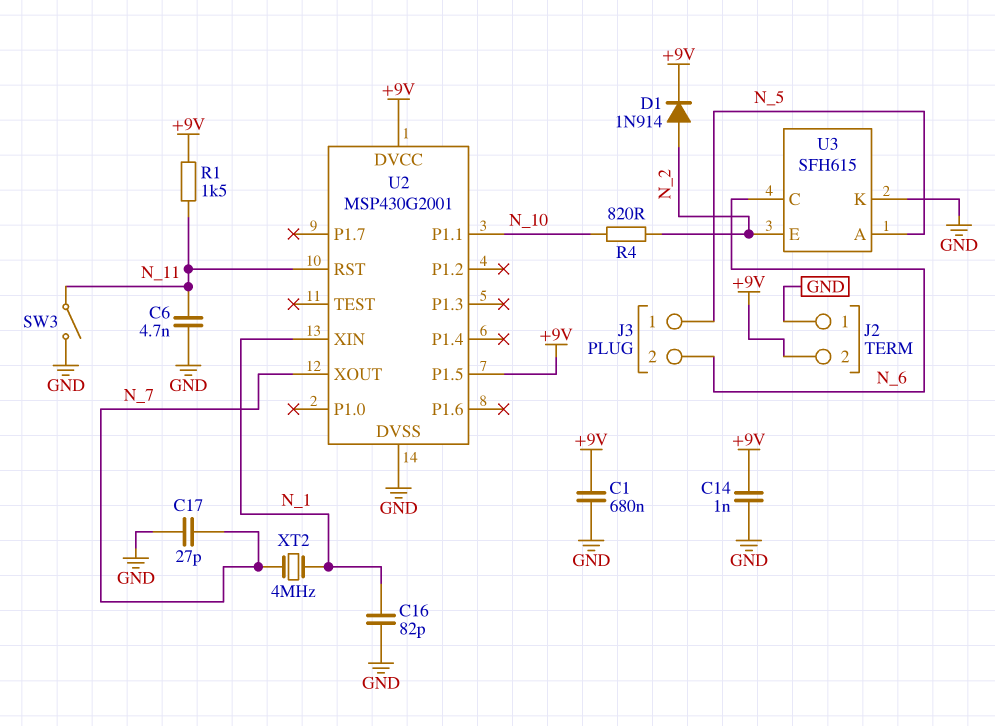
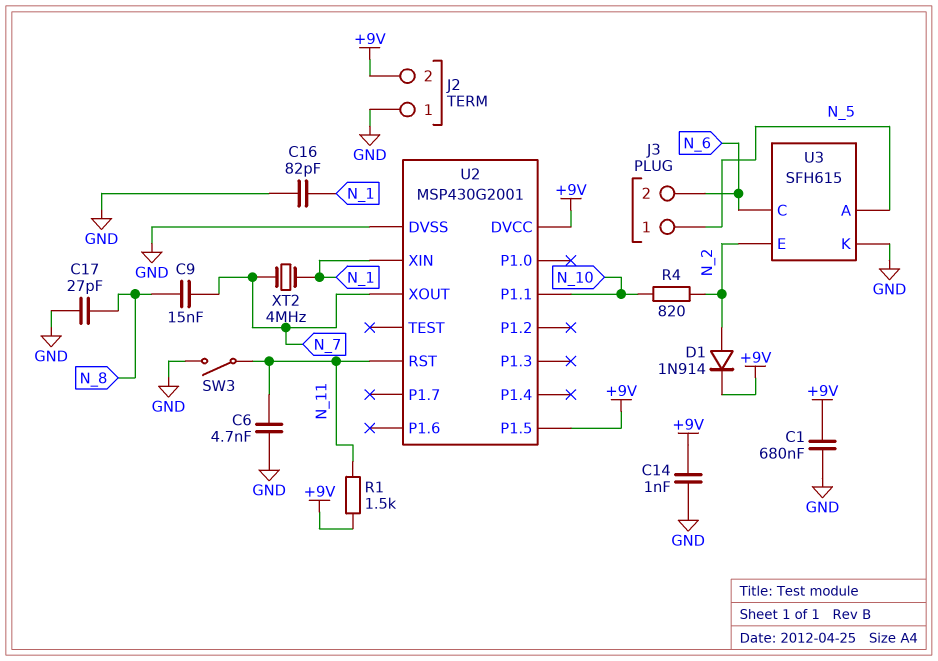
C9: none -> 15nF (N_7, N_8)
C17: 27pF (GND, N_7) -> 27pF (GND, N_8)

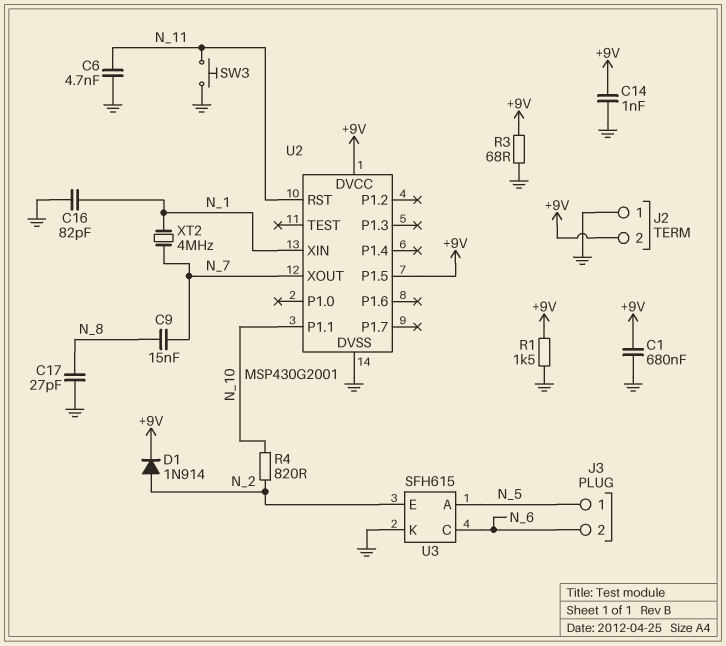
R1: 1.5k (+9V, N_11) -> 1.5k (+9V, GND)
R3: none -> 68 (+9V, GND)
SW3: switch (GND, N_11) -> button (GND, N_11)

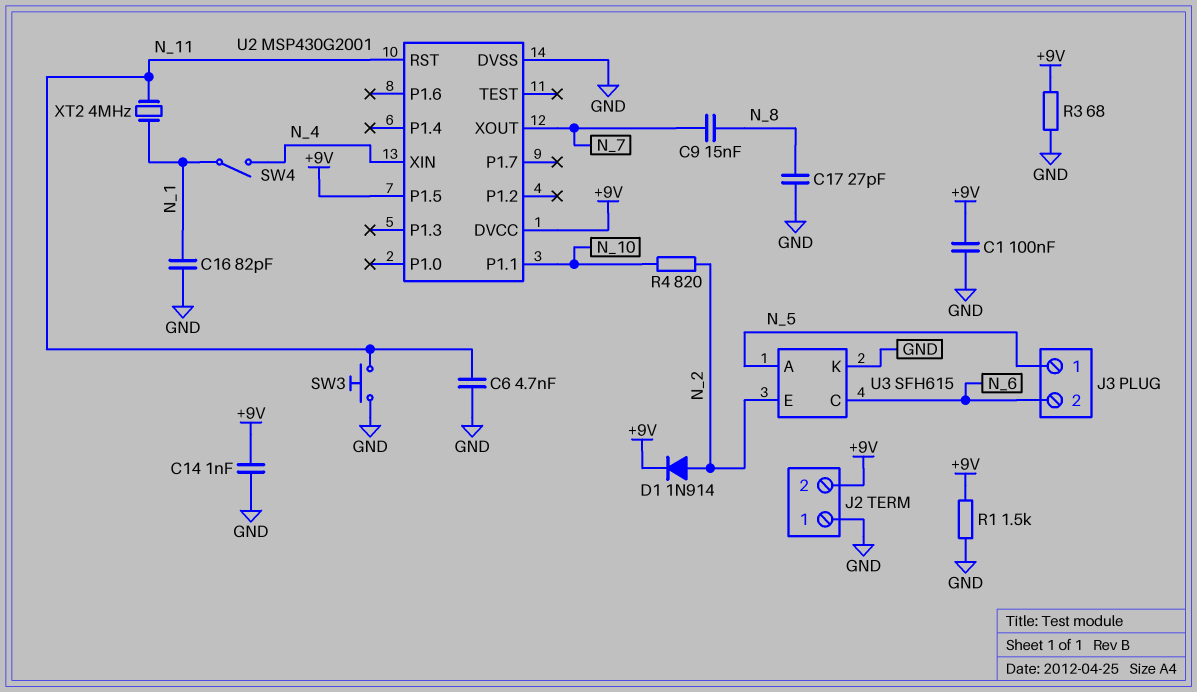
C1: 680nF (+9V, GND) -> 100nF (+9V, GND)
SW4: none -> switch (N_1, N_4)
U2 pin XIN: N_1 -> N_4
XT2: 4MHz (N_1, N_7) -> 4MHz (N_1, N_11)

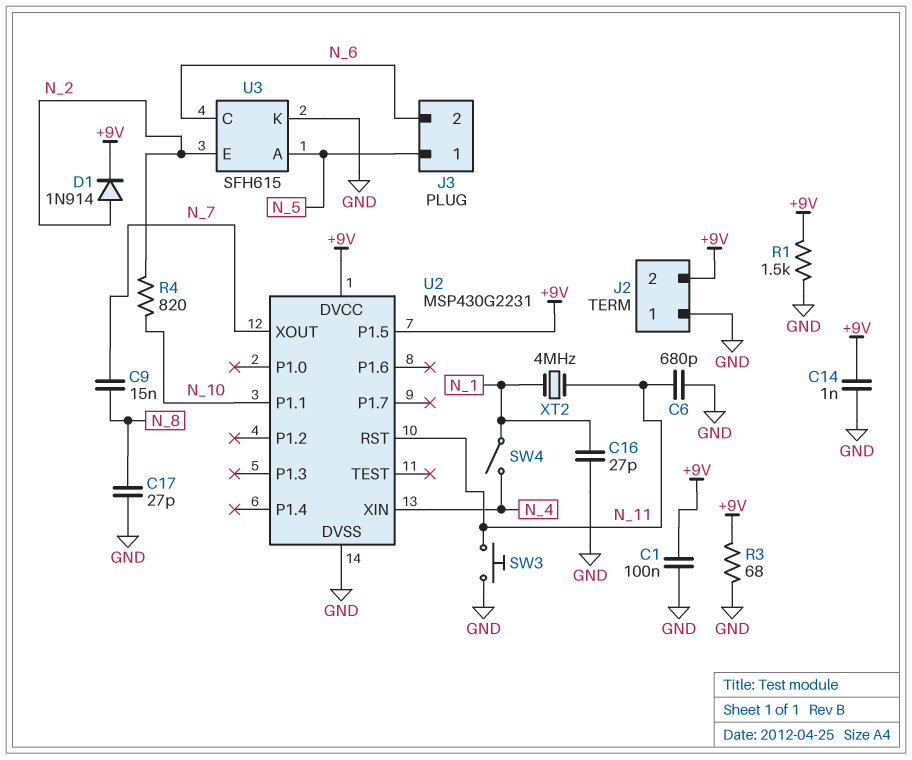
C6: 4.7nF (GND, N_11) -> 680pF (GND, N_11)
C16: 82pF (GND, N_1) -> 27pF (GND, N_1)
U2: MSP430G2001 -> MSP430G2231

